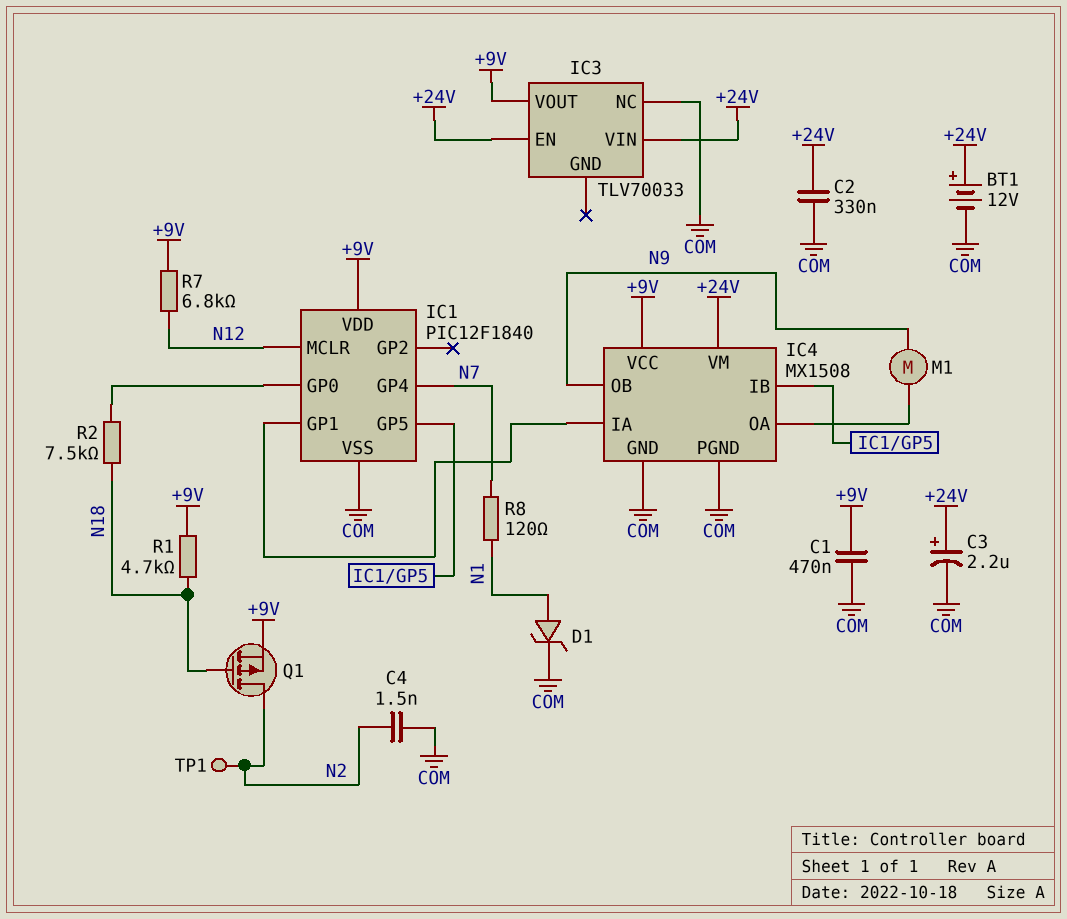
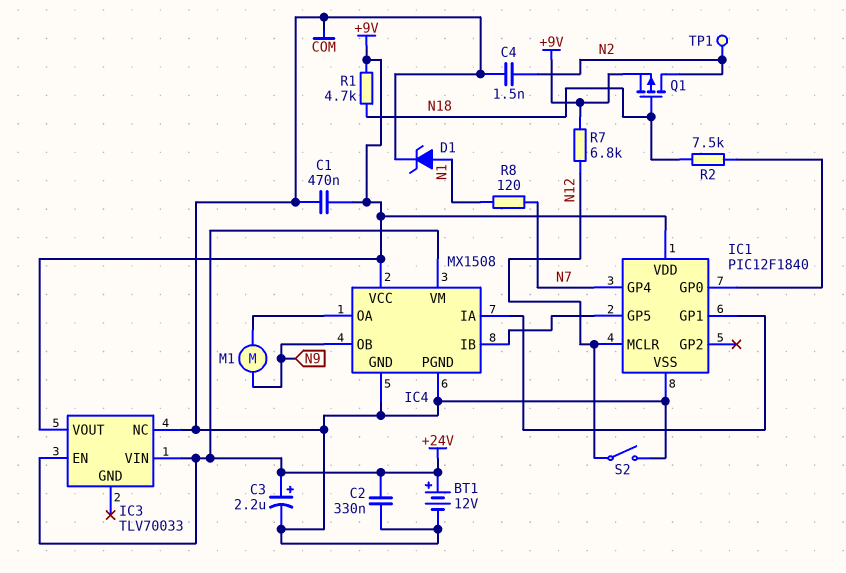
S2: none -> switch (COM, N12)

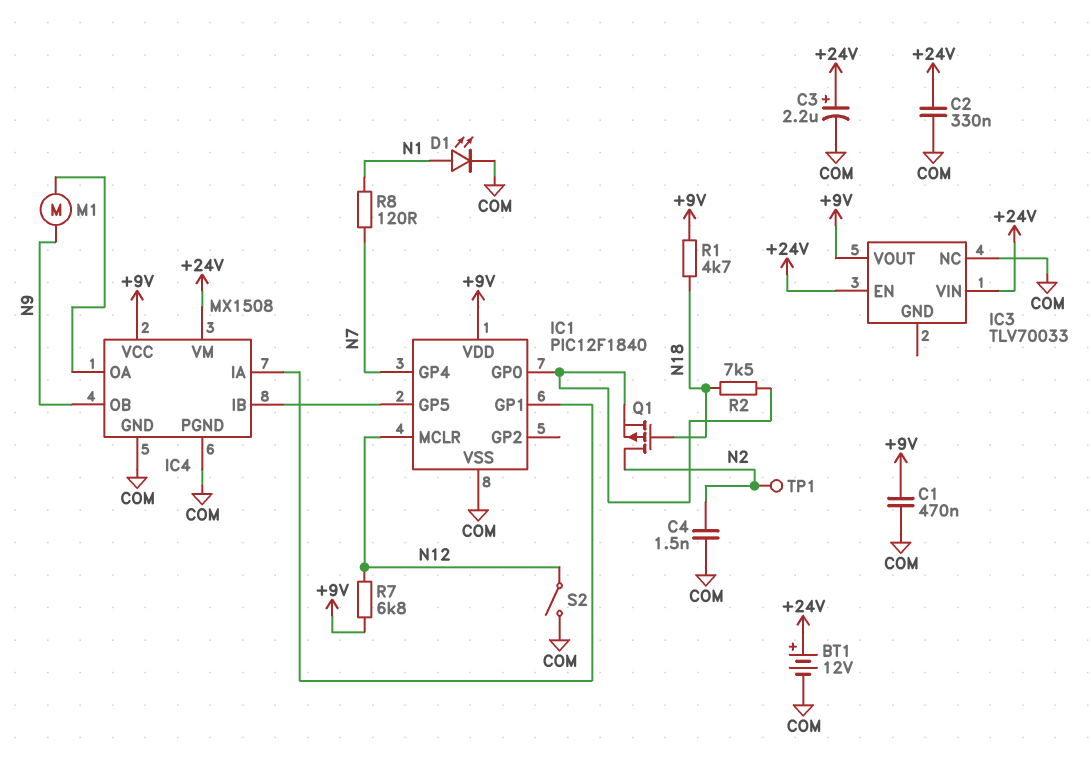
D1: zener (A N1, K COM) -> LED (A N1, K COM)
Q1: PMOS (G N18, D N2, S +9V) -> PMOS (G N18, D N2, S IC1/GP0)

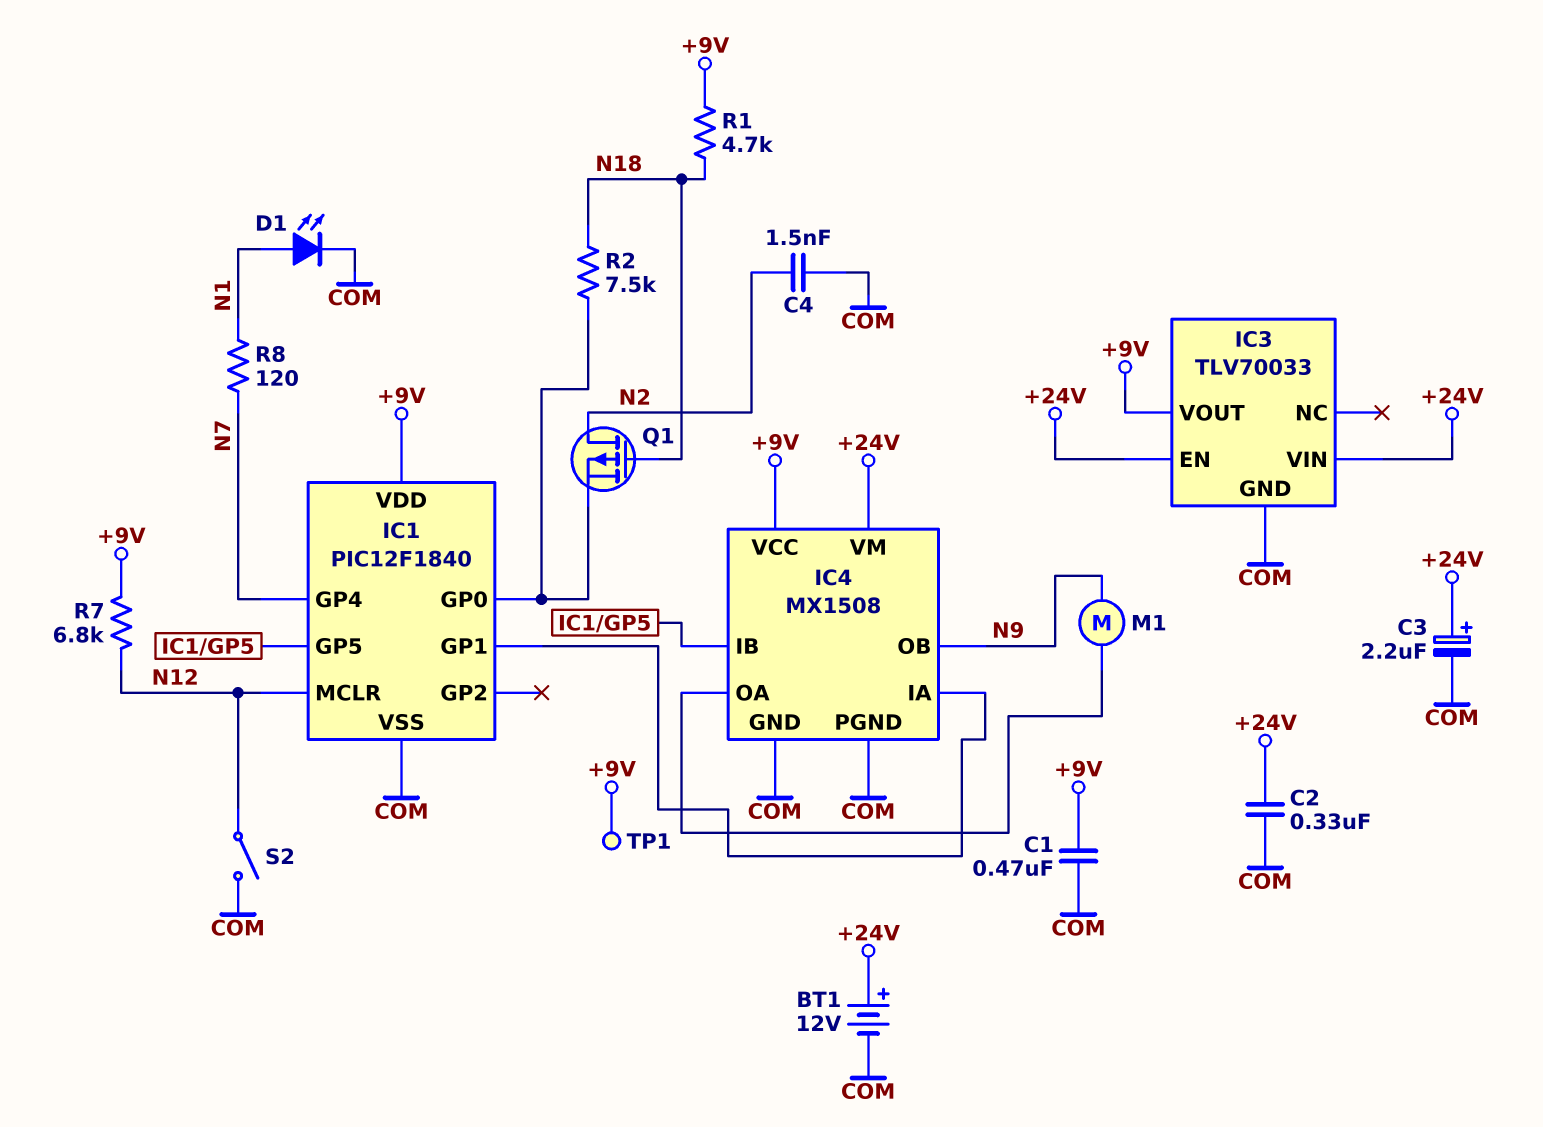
IC3 pin GND: none -> COM
IC3 pin NC: COM -> none
TP1: test point (N2) -> test point (+9V)

